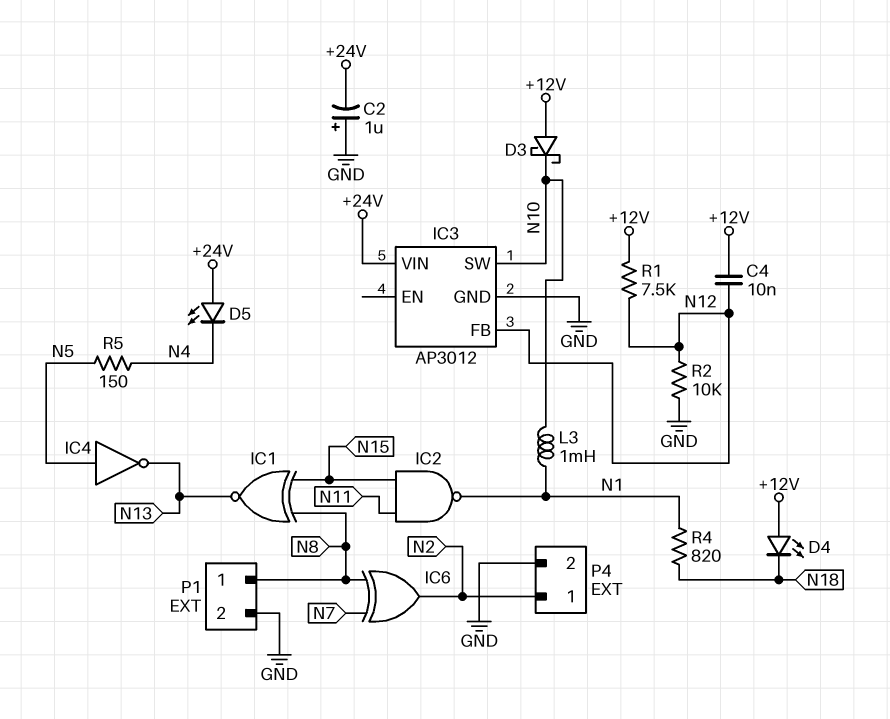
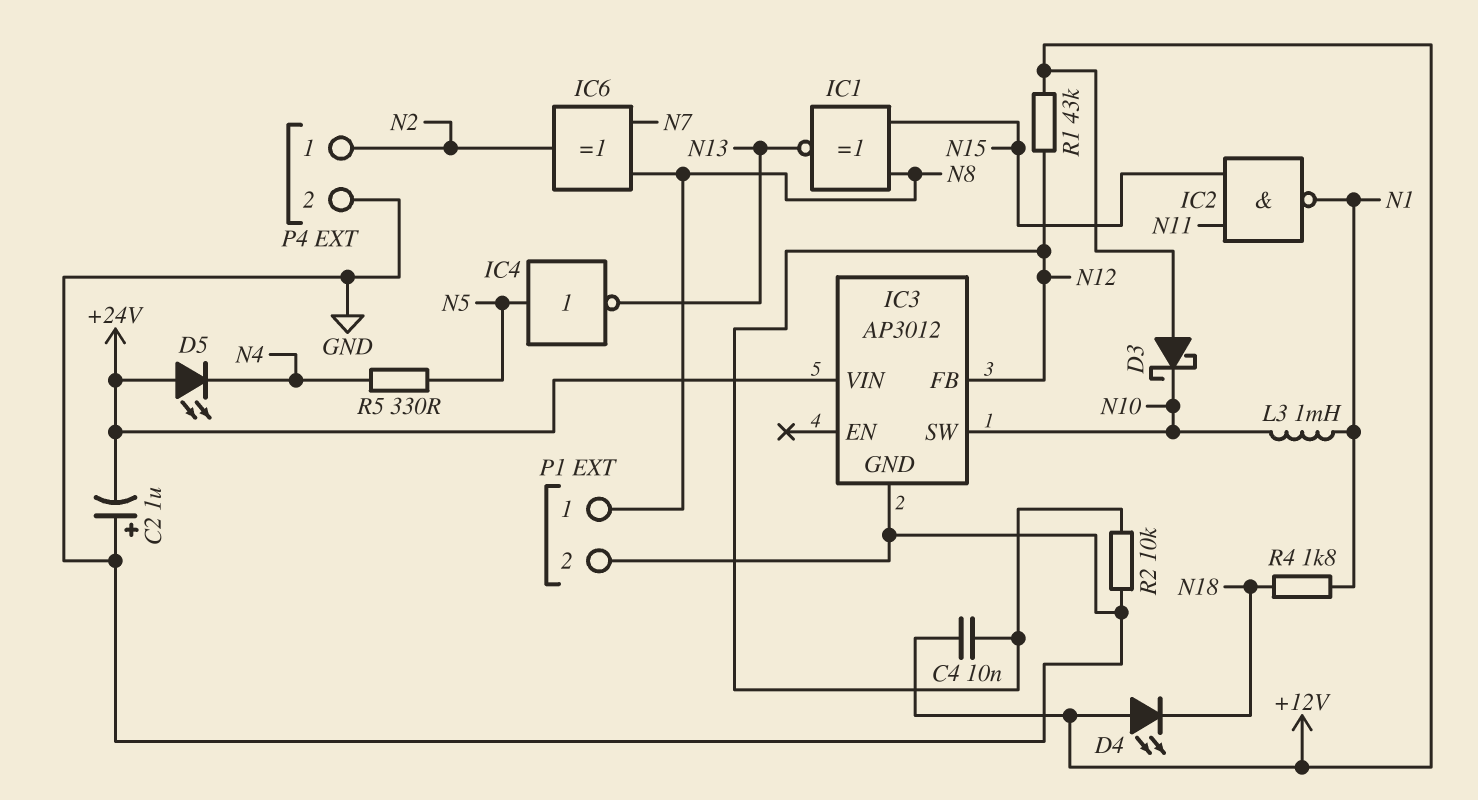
R1: 7.5k (+12V, N12) -> 43k (+12V, N12)
R4: 820 (N1, N18) -> 1.8k (N1, N18)
R5: 150 (N4, N5) -> 330 (N4, N5)

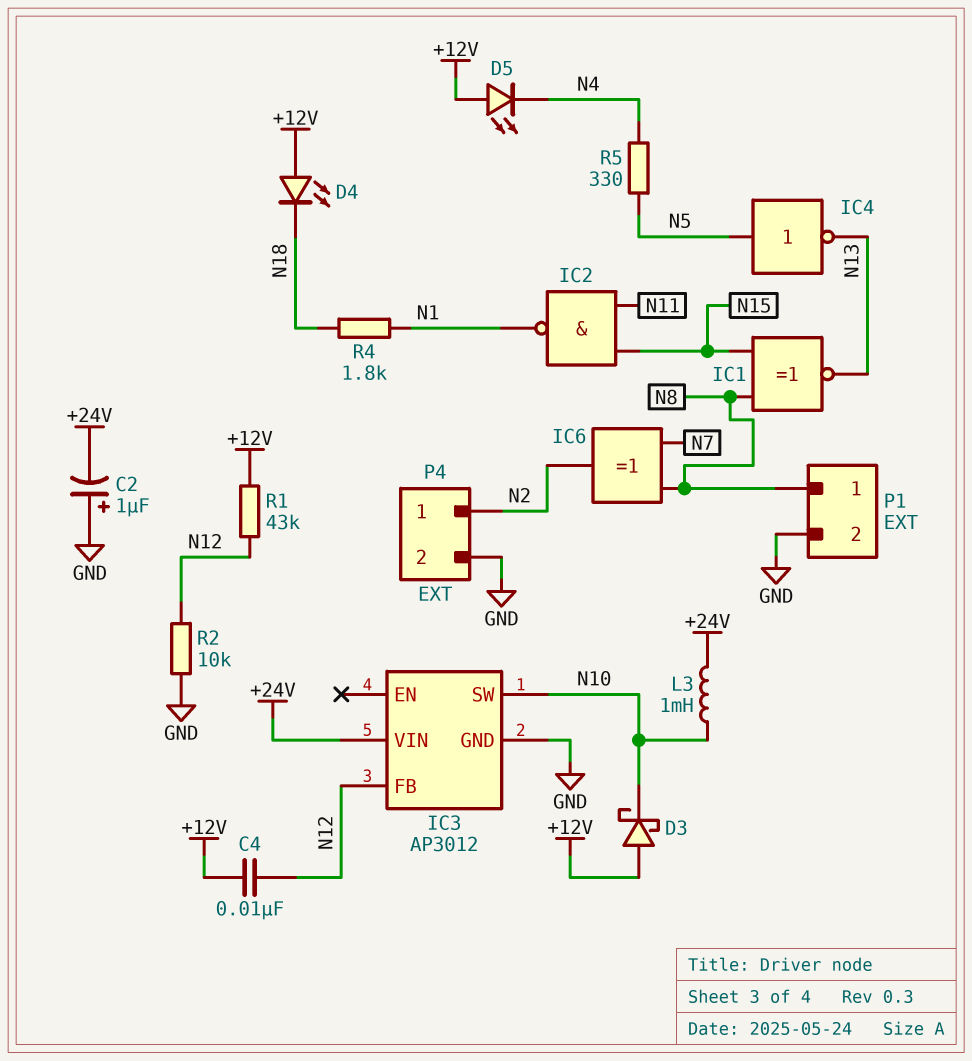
D5: LED (A +24V, K N4) -> LED (A +12V, K N4)
L3: 1mH (N1, N10) -> 1mH (+24V, N10)

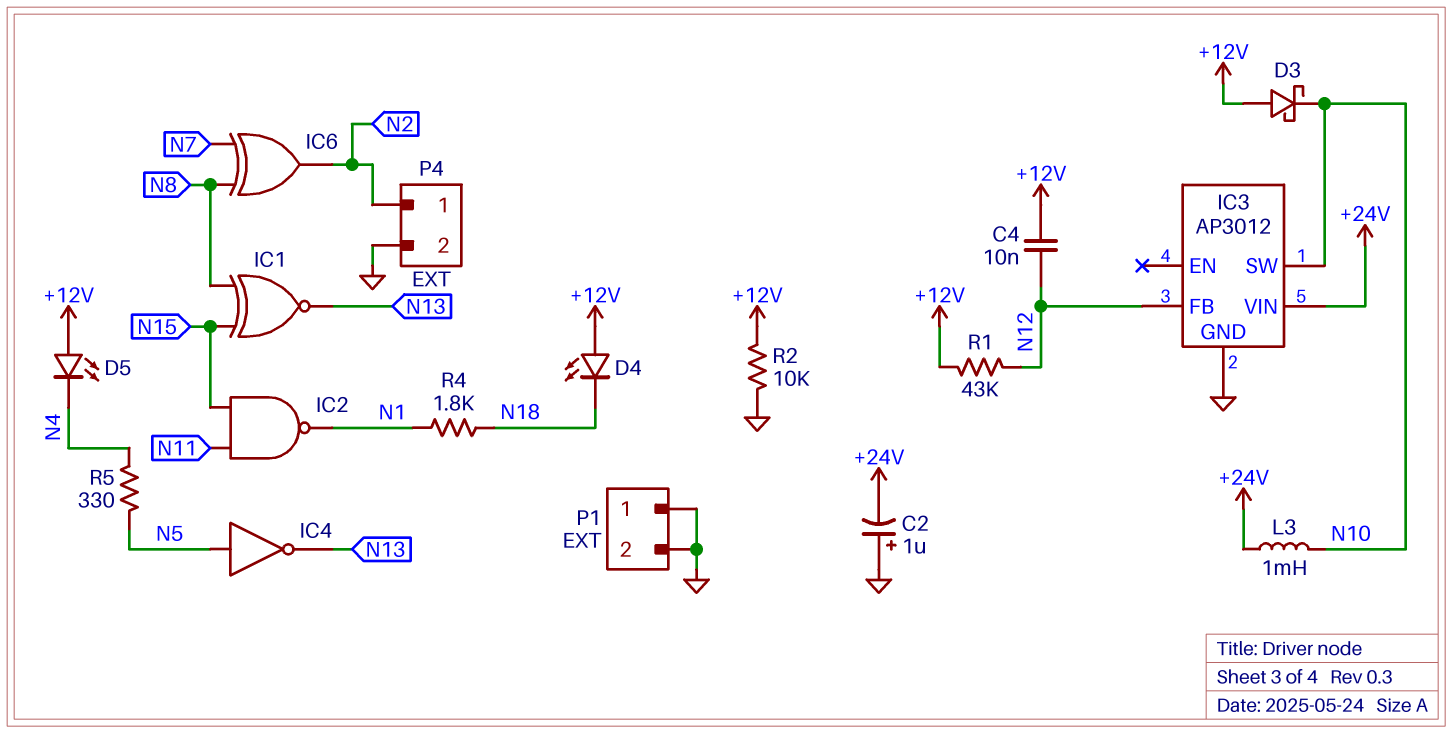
P1 pin 1: N8 -> GND
R2: 10k (GND, N12) -> 10k (+12V, GND)

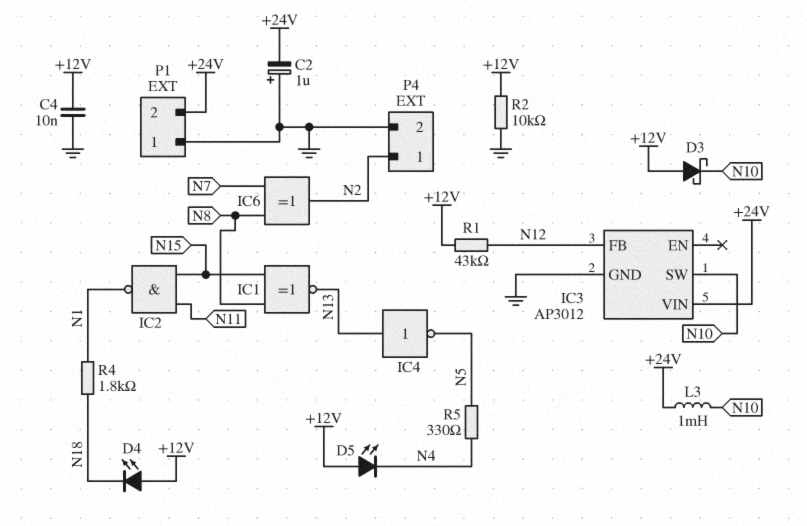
C4: 10nF (+12V, N12) -> 10nF (+12V, GND)
IC4: NOT (in N5, out N13) -> NOT (in N13, out N5)
P1 pin 2: GND -> +24V

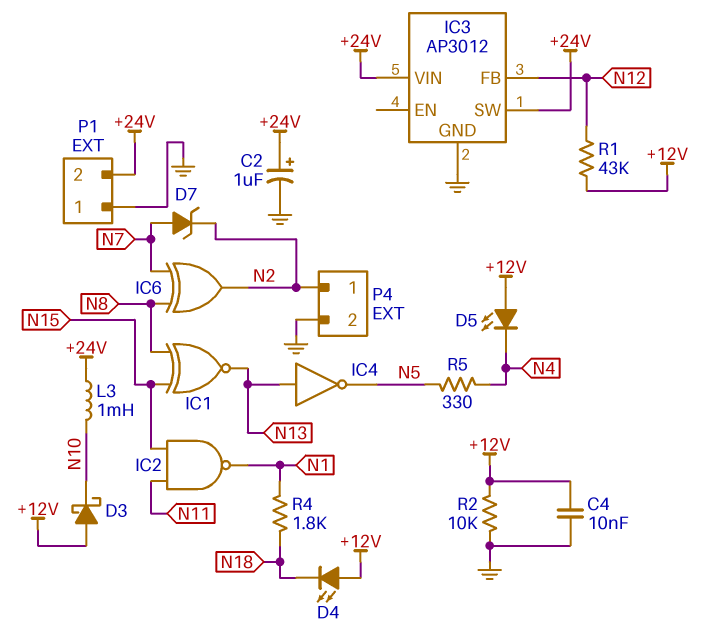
C2: 1uF (plus GND, minus +24V) -> 1uF (plus +24V, minus GND)
D7: none -> zener (A N7, K N2)
IC3 pin SW: N10 -> +24V

